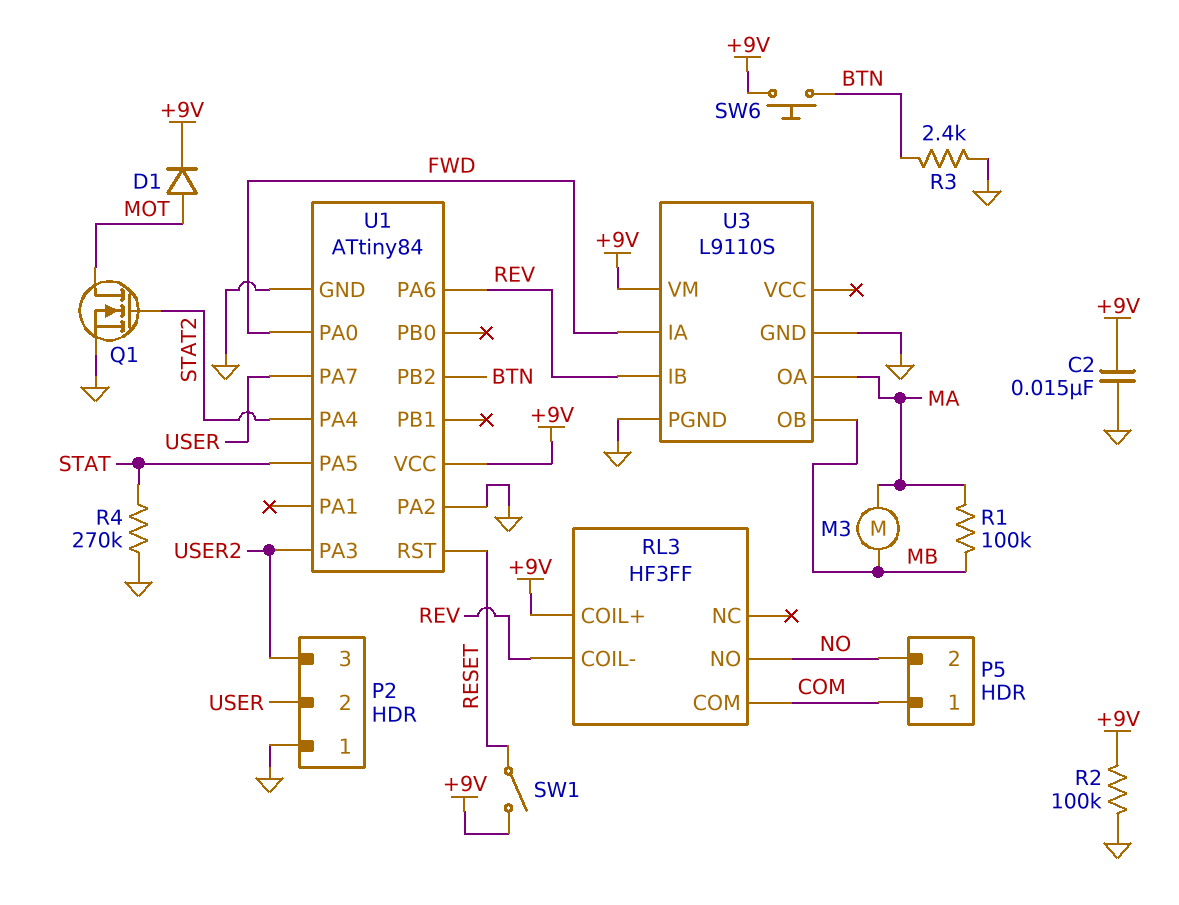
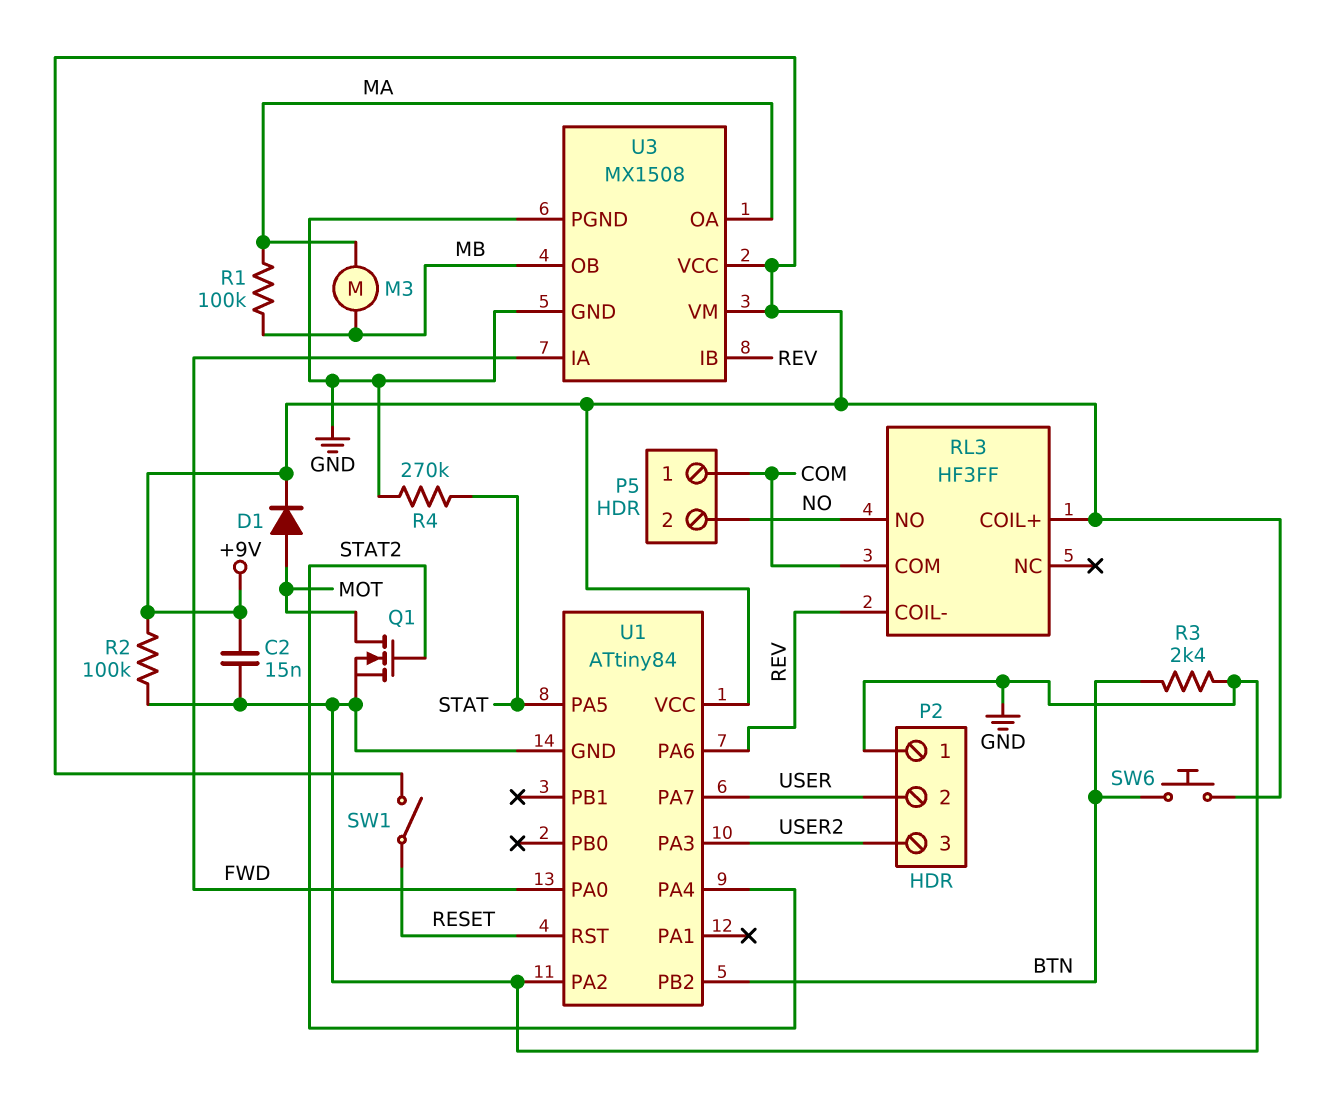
U3: L9110S -> MX1508
U3 pin VCC: none -> +9V

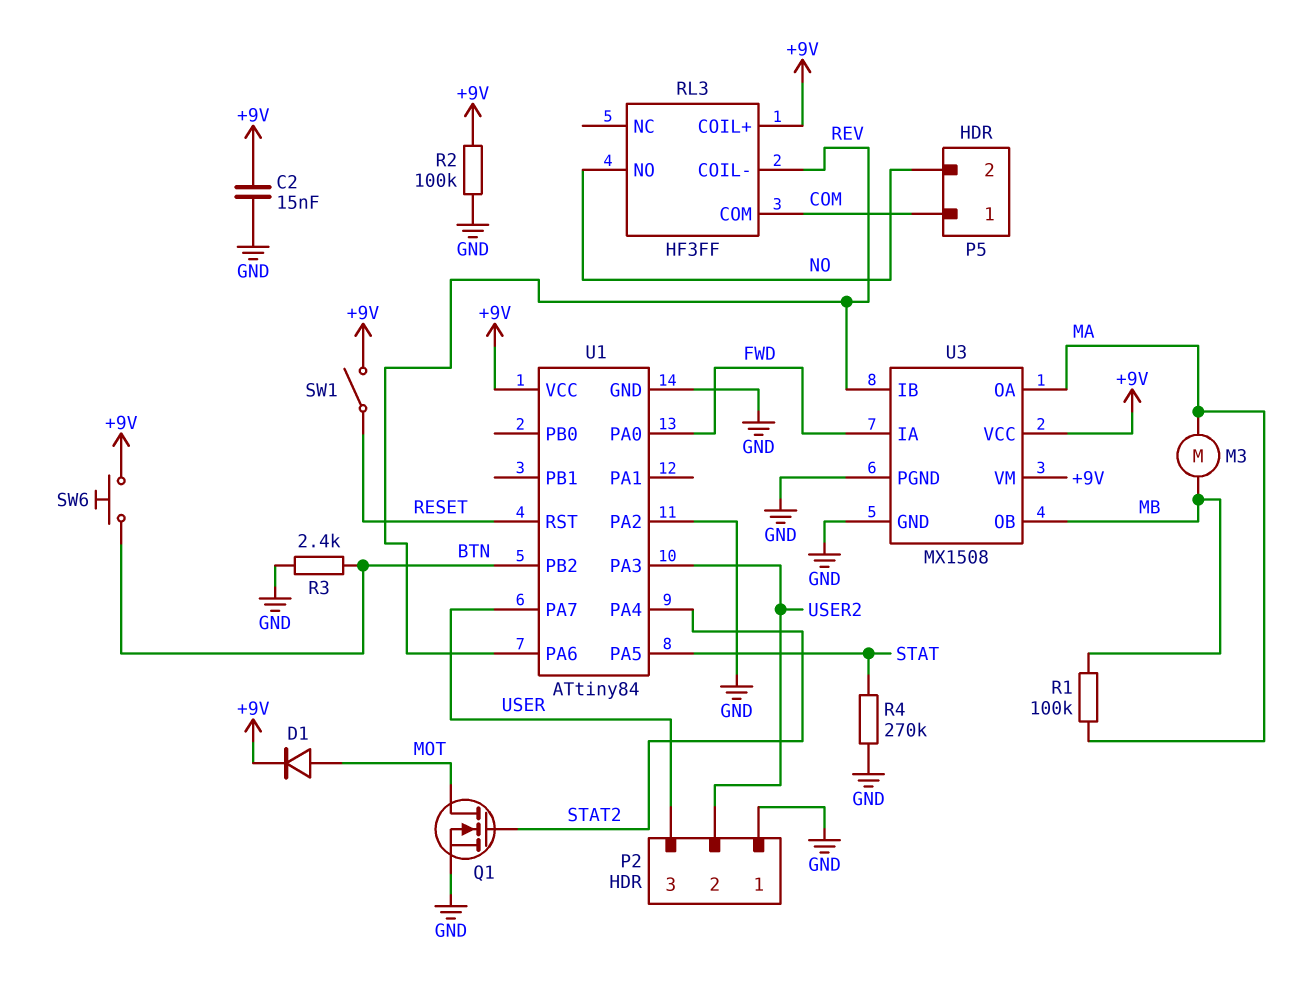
P2 pin 2: USER -> USER2
P2 pin 3: USER2 -> USER

